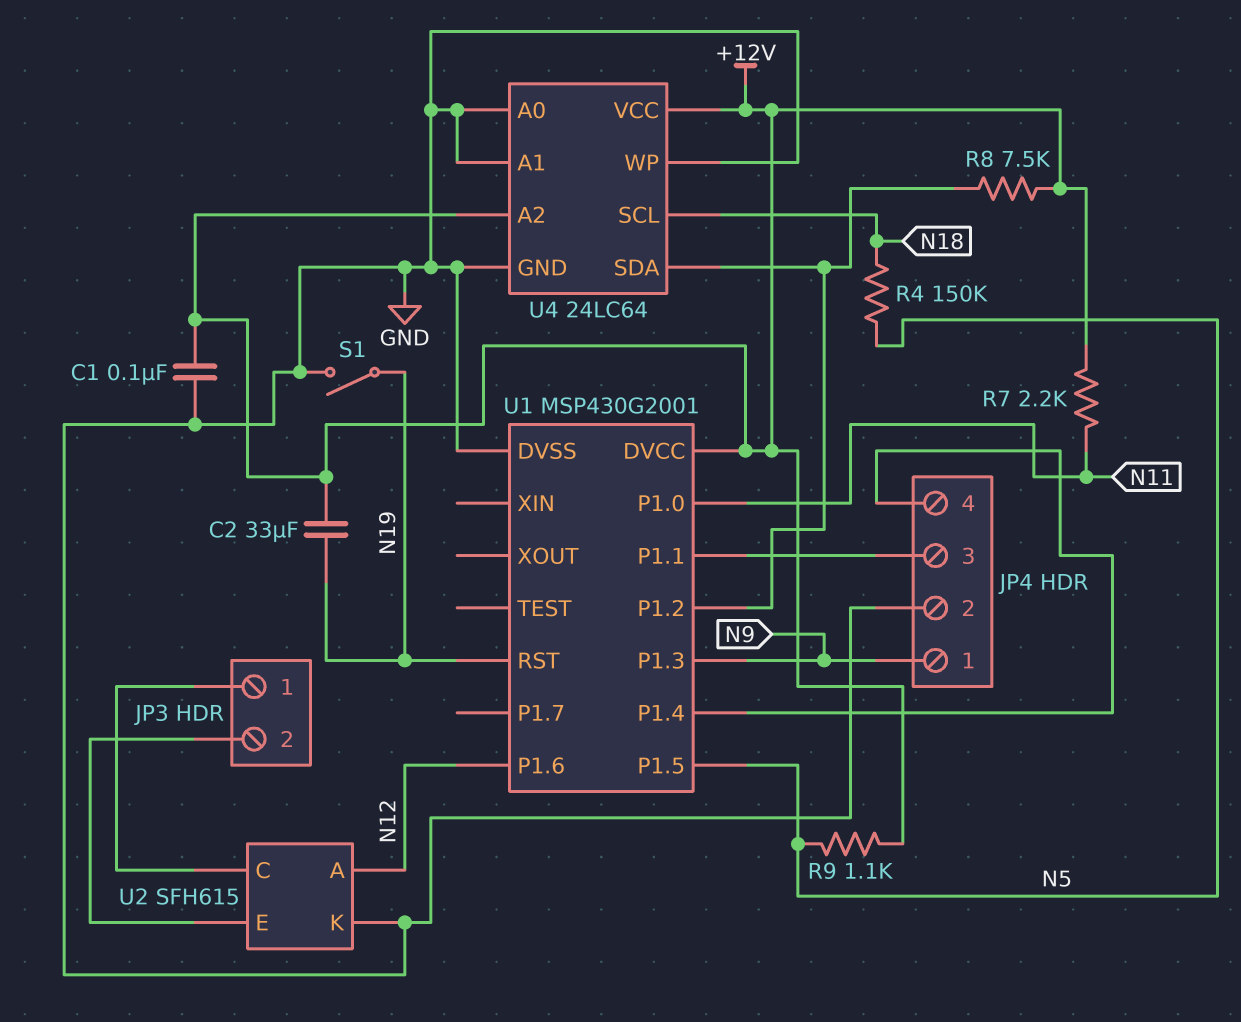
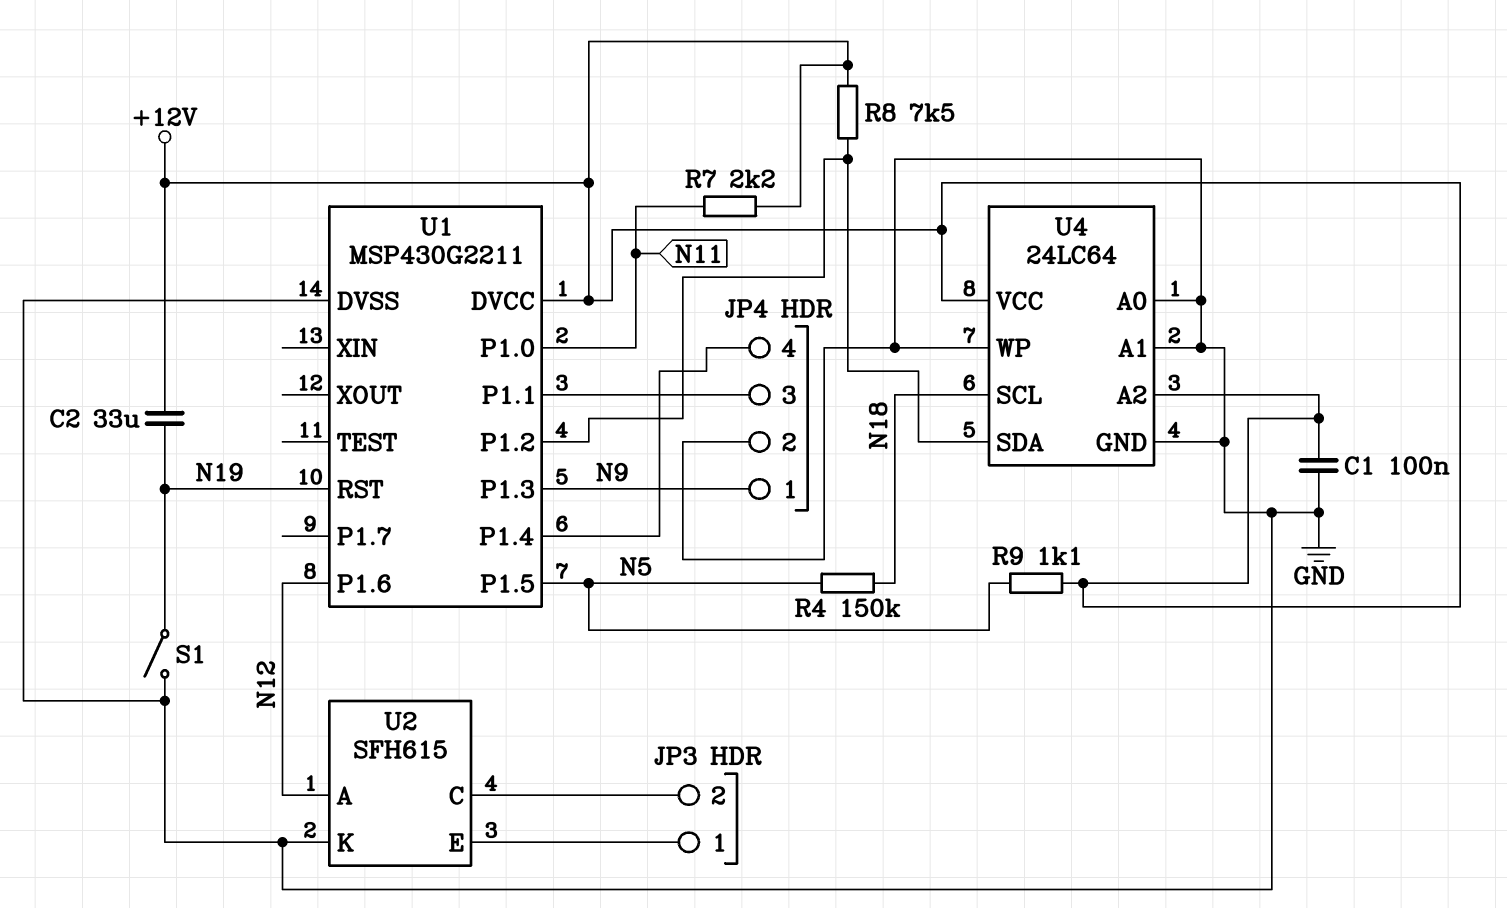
U1: MSP430G2001 -> MSP430G2211
U2 pin C: JP3/1 -> JP3/2
U2 pin E: JP3/2 -> JP3/1

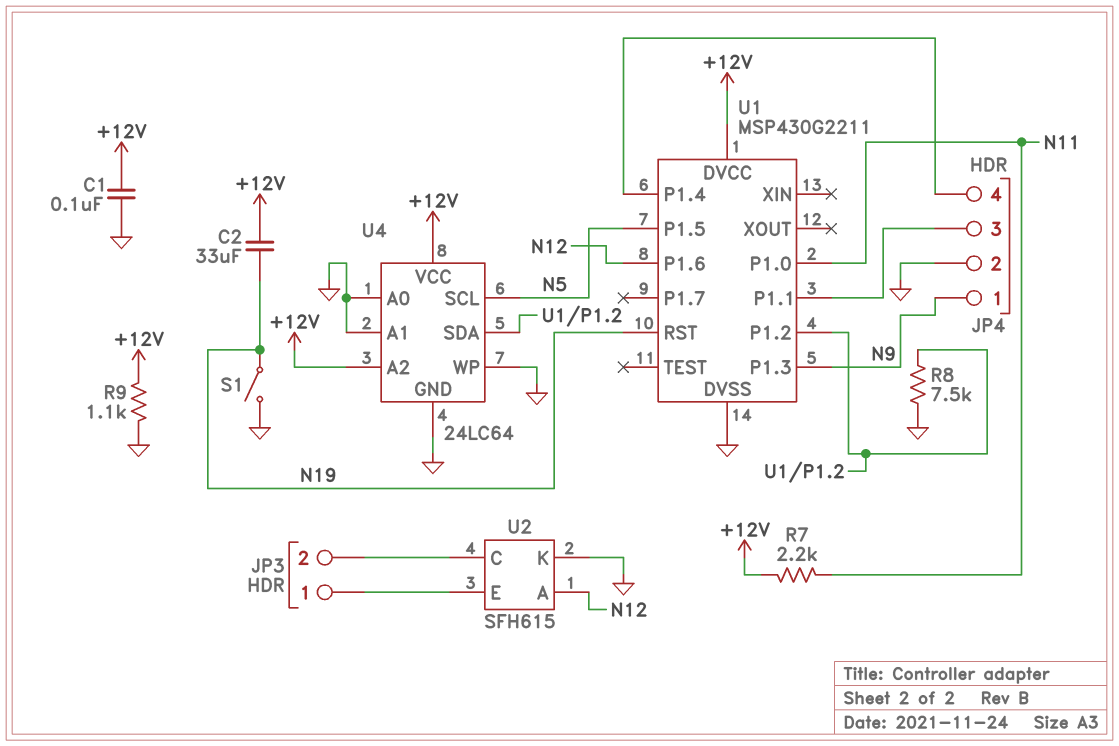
R4: 150k (N5, N18) -> none
R8: 7.5k (+12V, U1/P1.2) -> 7.5k (GND, U1/P1.2)
R9: 1.1k (+12V, N5) -> 1.1k (+12V, GND)
U4 pin SCL: N18 -> N5

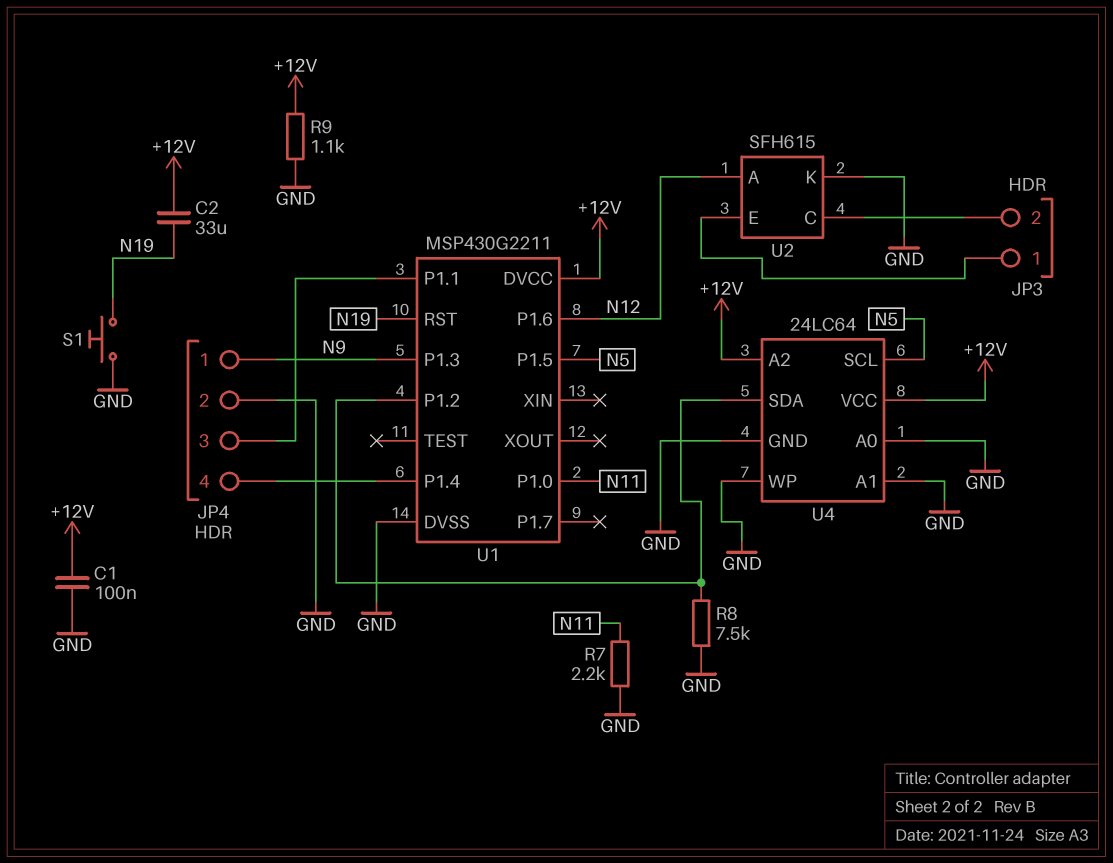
R7: 2.2k (+12V, N11) -> 2.2k (GND, N11)
S1: switch (GND, N19) -> button (GND, N19)

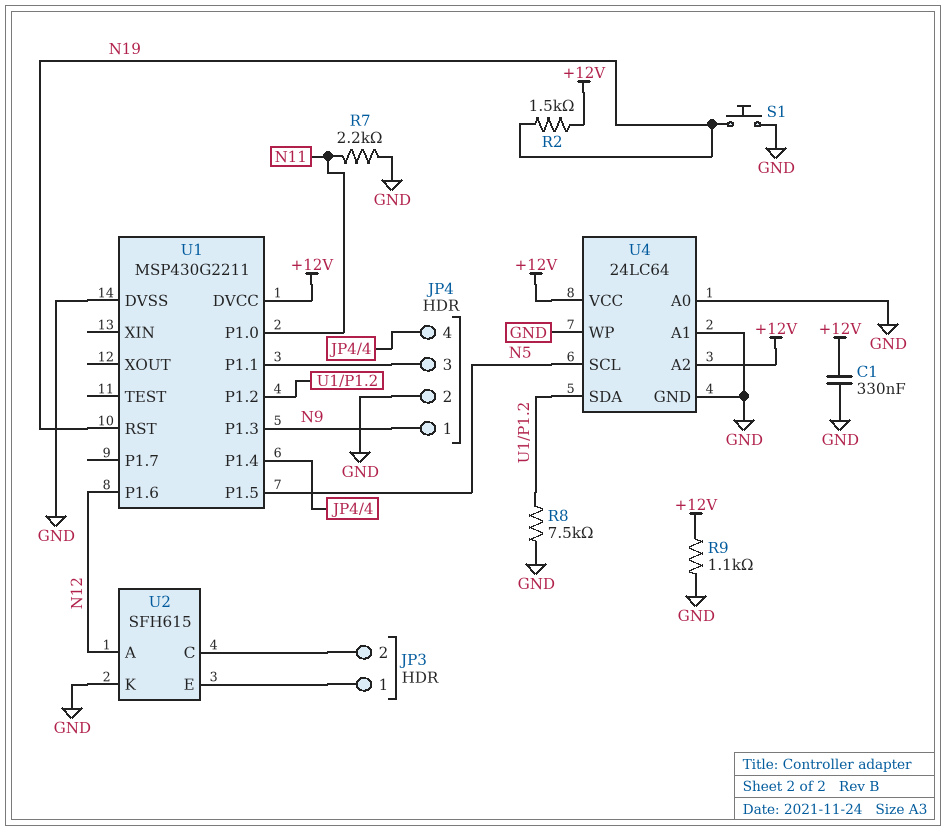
C1: 100nF (+12V, GND) -> 330nF (+12V, GND)
C2: 33uF (+12V, N19) -> none
R2: none -> 1.5k (+12V, N19)

